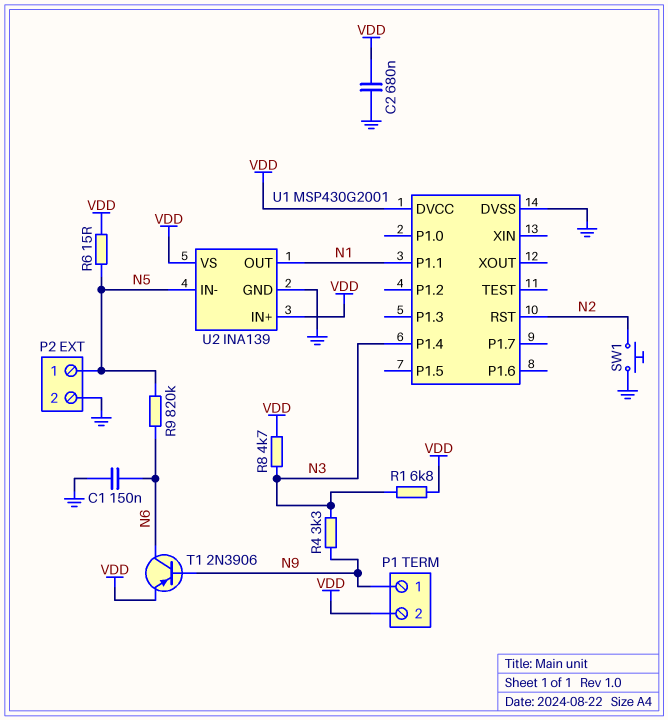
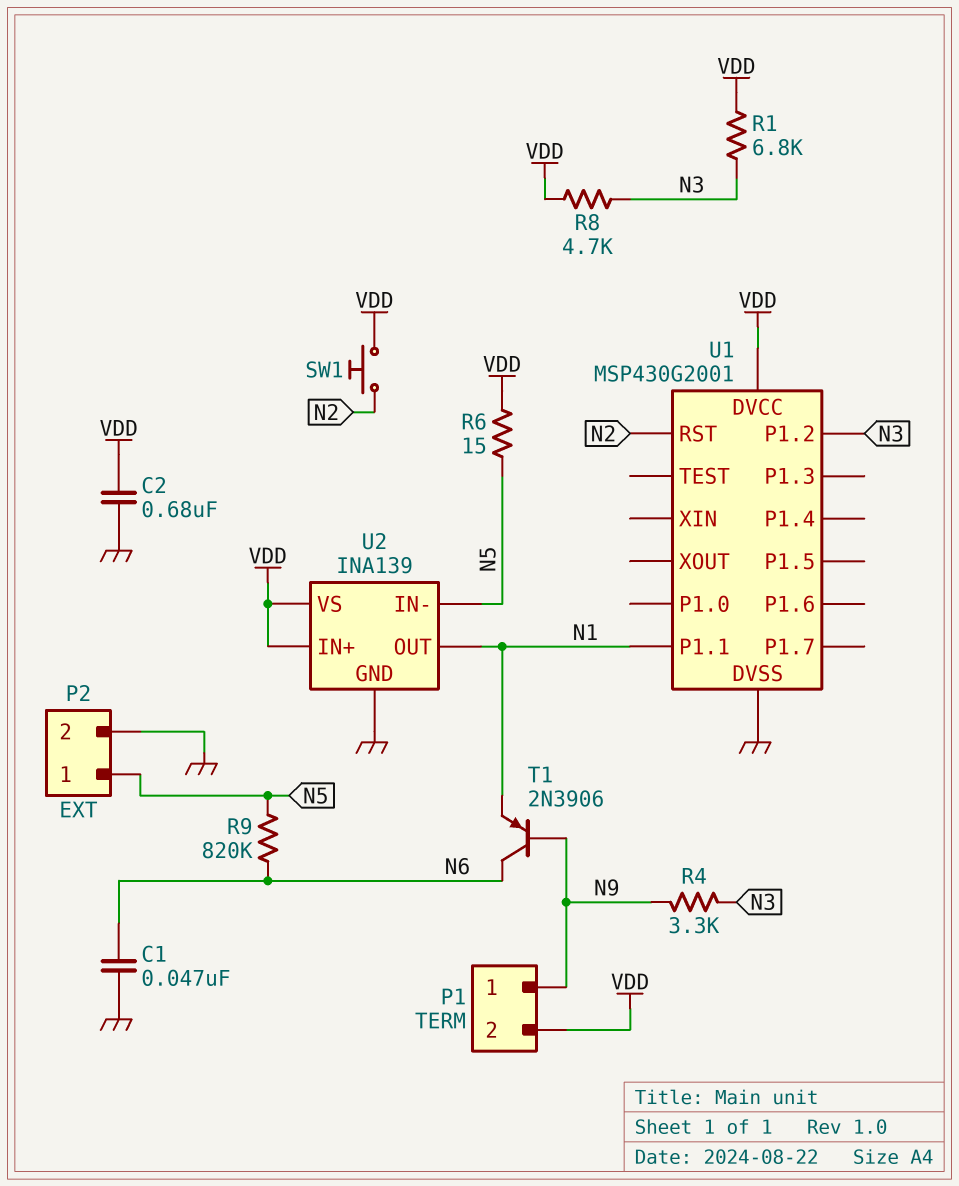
C1: 150nF (GND, N6) -> 47nF (GND, N6)
SW1: button (GND, N2) -> button (N2, VDD)
T1: PNP 2N3906 (B N9, C N6, E VDD) -> PNP 2N3906 (B N9, C N6, E N1)
U1 pin P1.2: none -> N3
U1 pin P1.4: N3 -> none

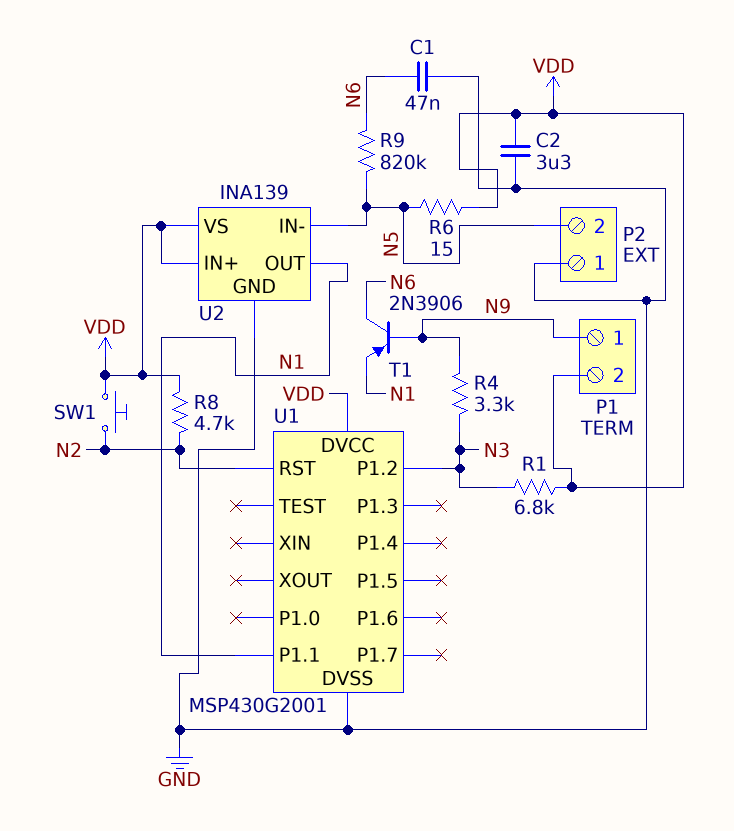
C2: 680nF (GND, VDD) -> 3.3uF (GND, VDD)
P2 pin 1: N5 -> GND
P2 pin 2: GND -> N5
R8: 4.7k (N3, VDD) -> 4.7k (N2, VDD)

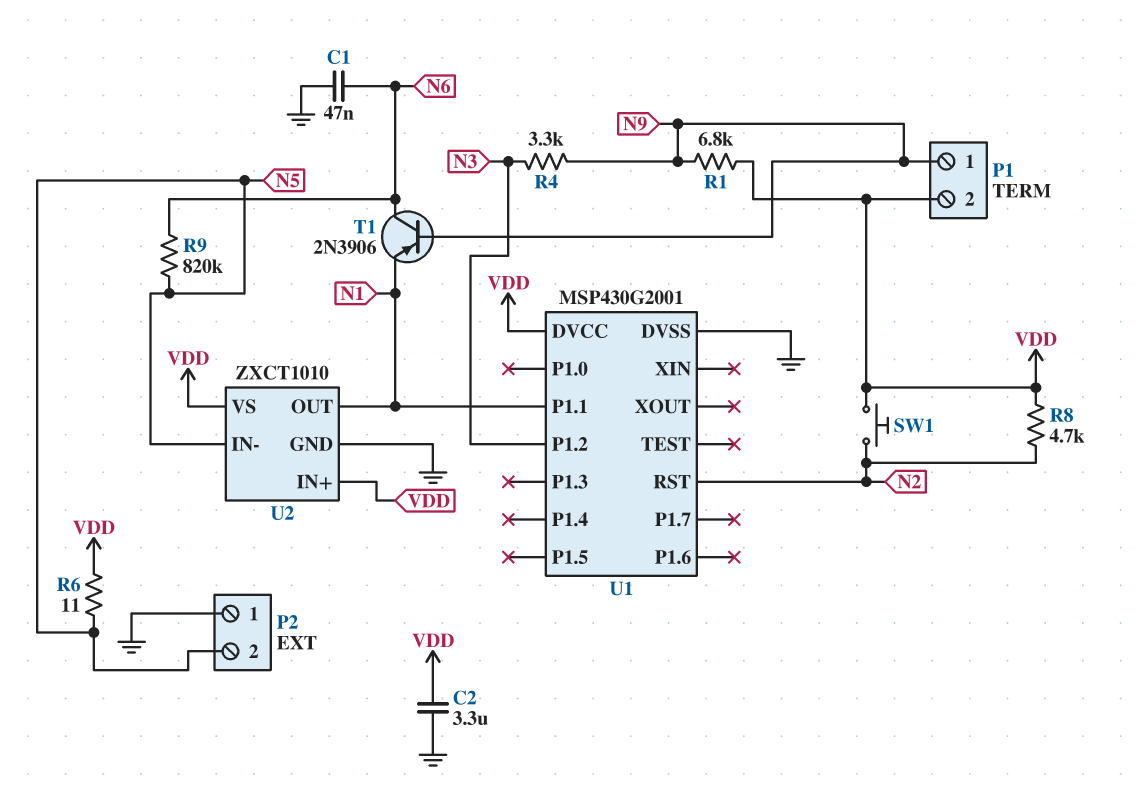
R1: 6.8k (N3, VDD) -> 6.8k (N9, VDD)
R6: 15 (N5, VDD) -> 11 (N5, VDD)
U2: INA139 -> ZXCT1010

